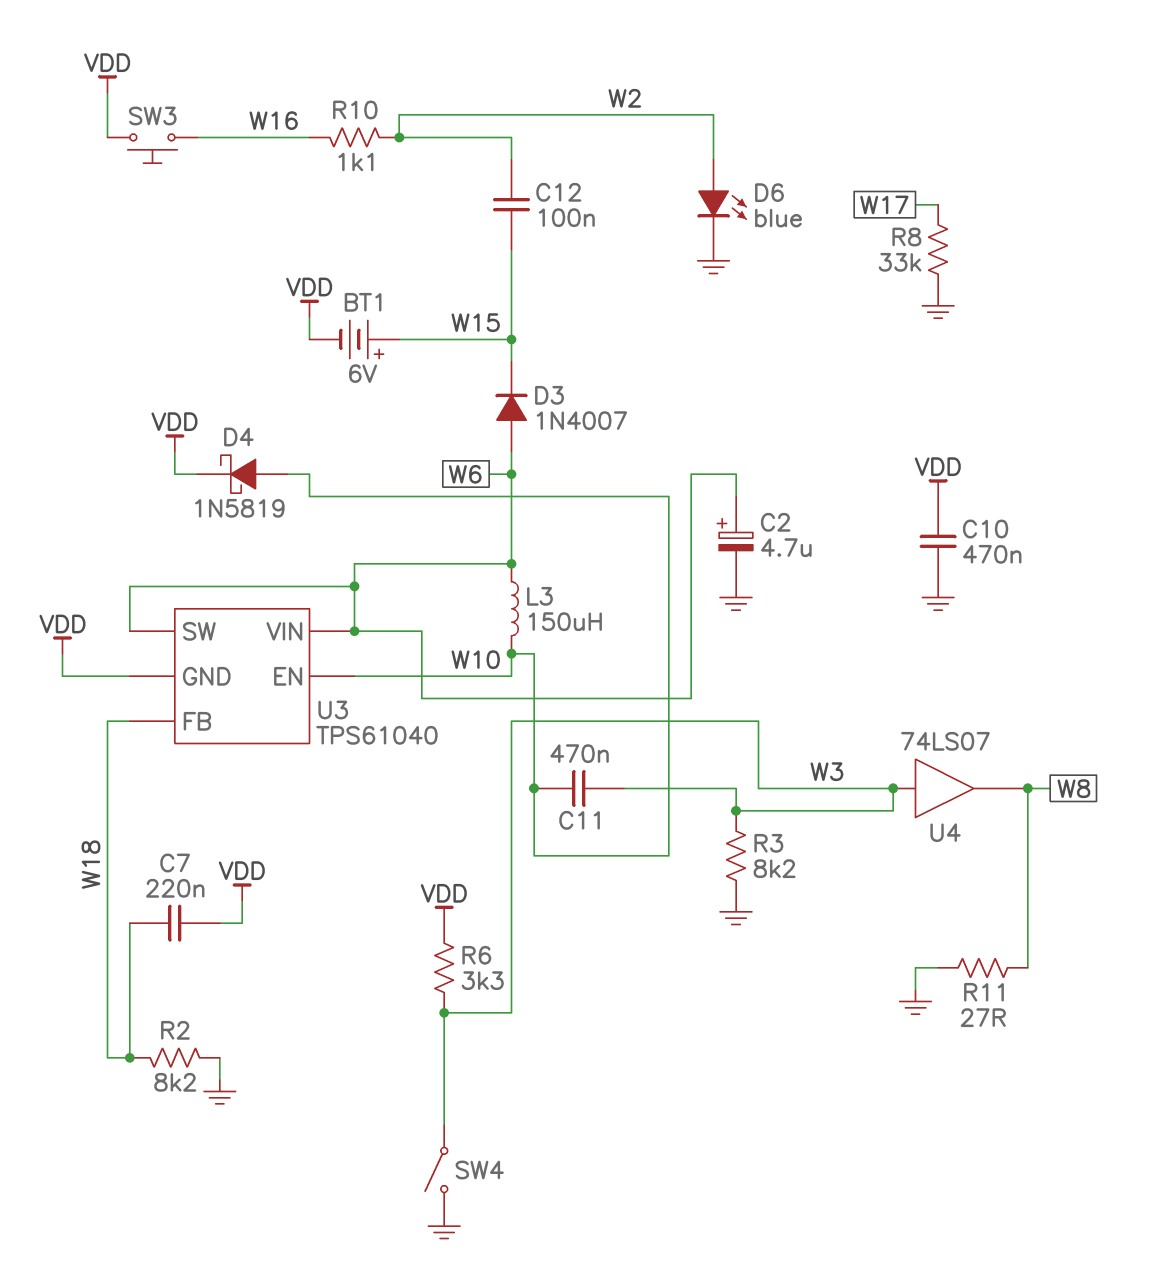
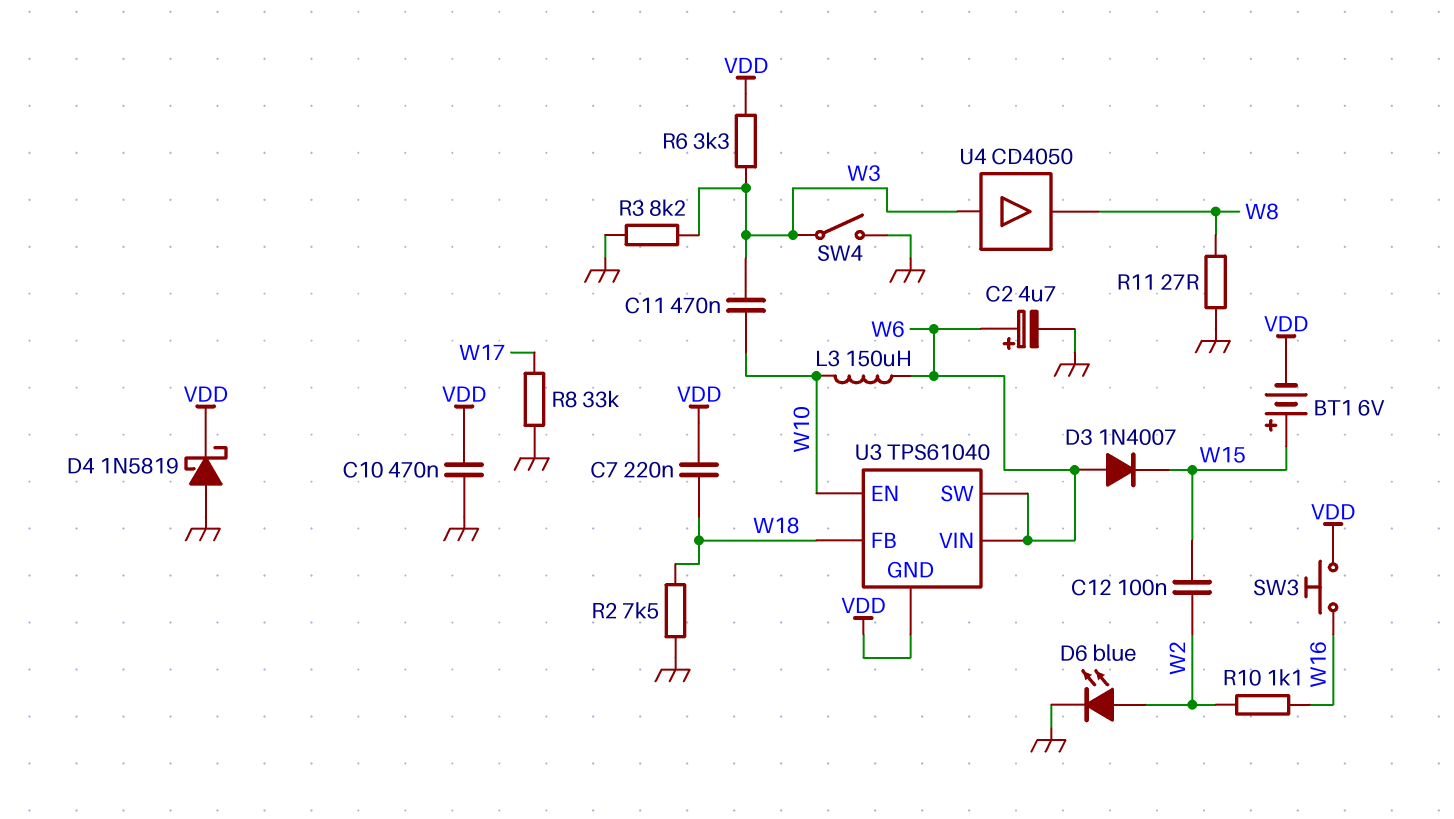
D4: schottky 1N5819 (A W10, K VDD) -> schottky 1N5819 (A GND, K VDD)
R2: 8.2k (GND, W18) -> 7.5k (GND, W18)
U4: buffer 74LS07 (in W3, out W8) -> buffer CD4050 (in W3, out W8)

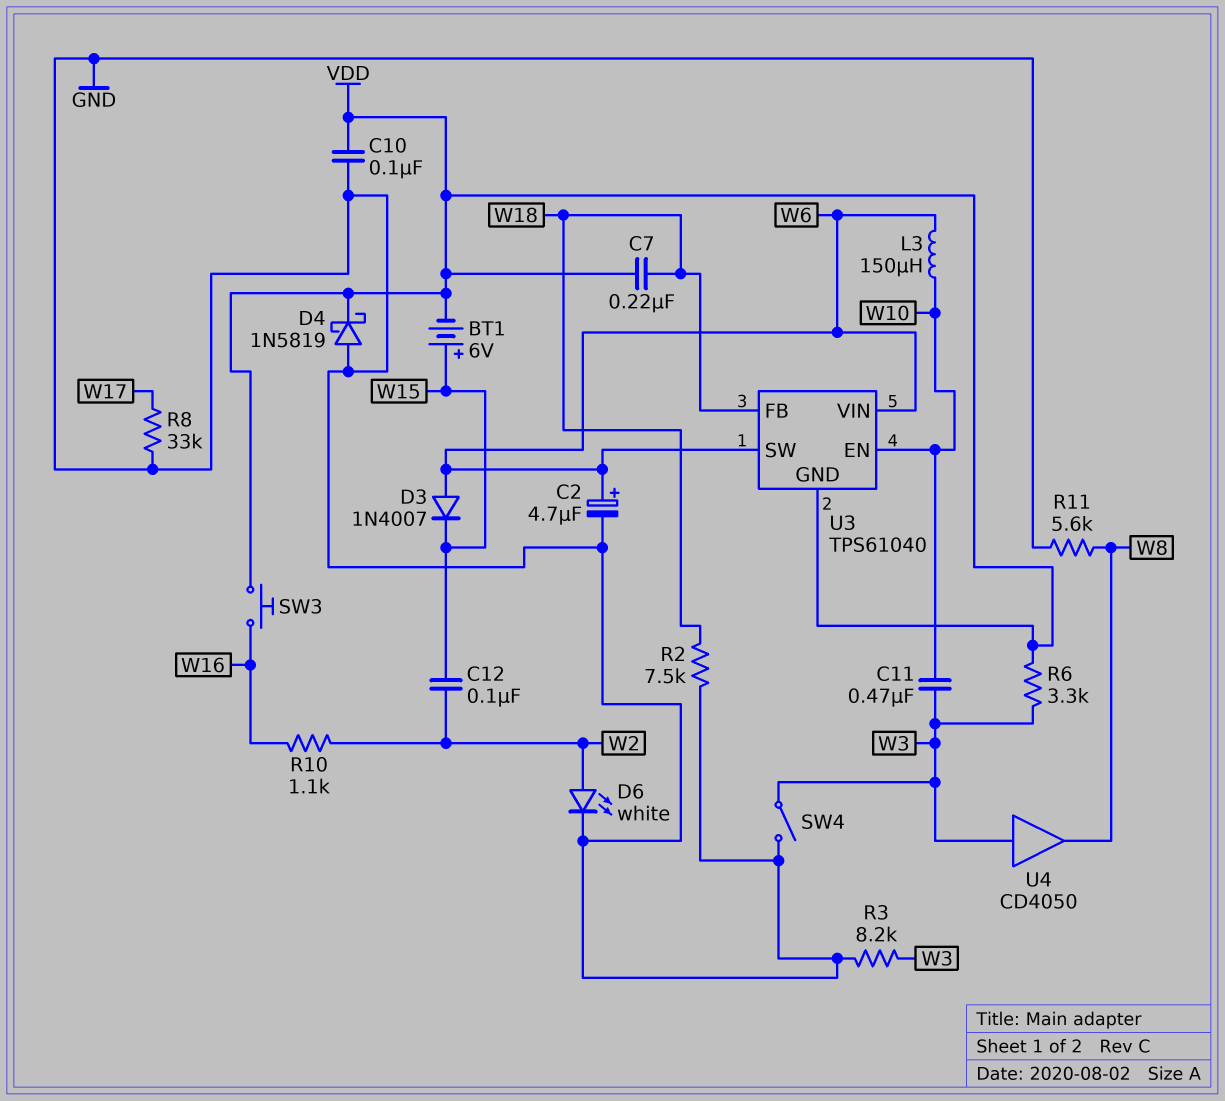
C10: 470nF (GND, VDD) -> 100nF (GND, VDD)
D6: LED blue (A W2, K GND) -> LED white (A W2, K GND)
R11: 27 (GND, W8) -> 5.6k (GND, W8)

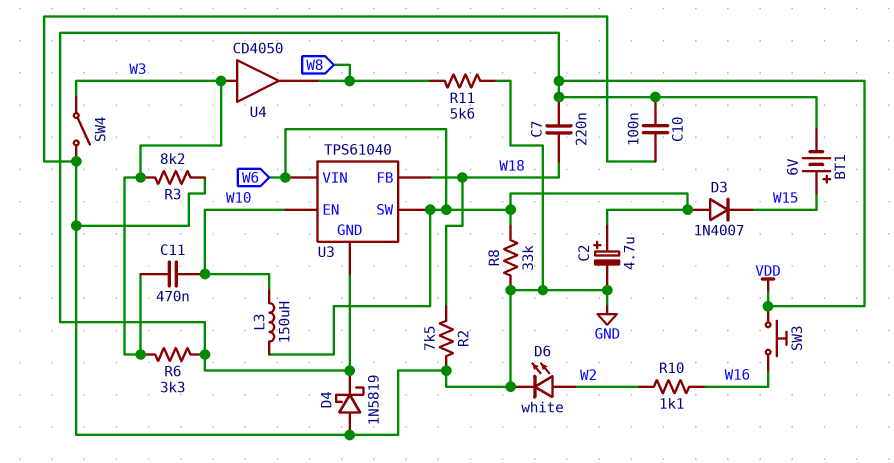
C12: 100nF (W2, W15) -> none
R8: 33k (GND, W17) -> 33k (GND, W6)

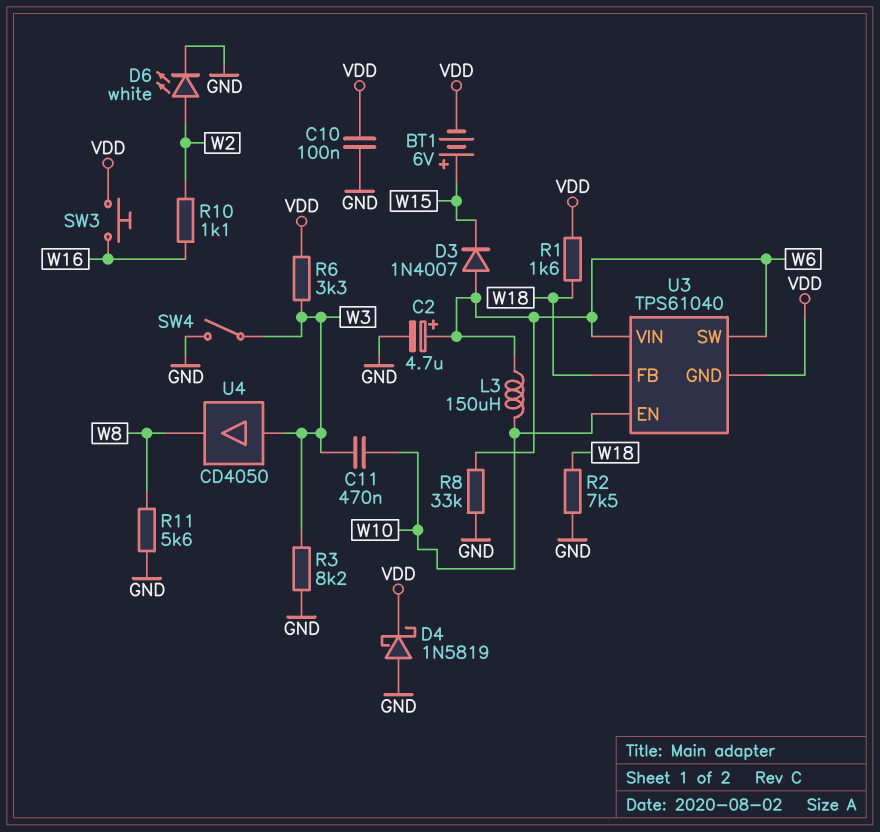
C7: 220nF (VDD, W18) -> none
R1: none -> 1.6k (VDD, W18)

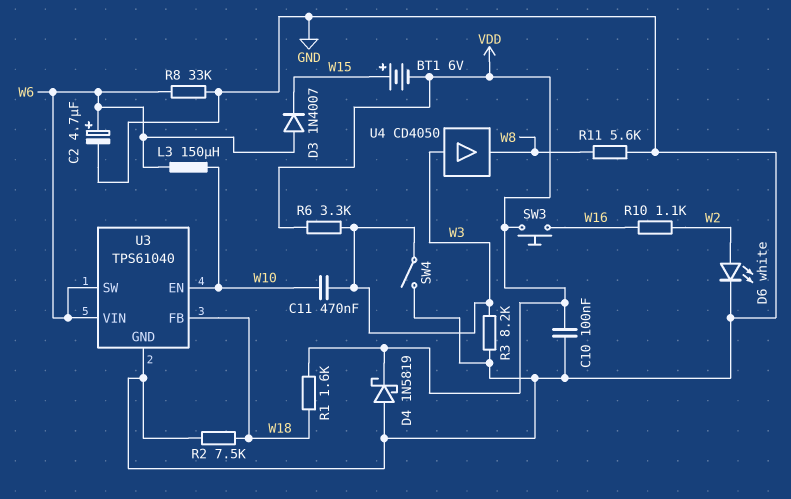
U3 pin GND: VDD -> GND

